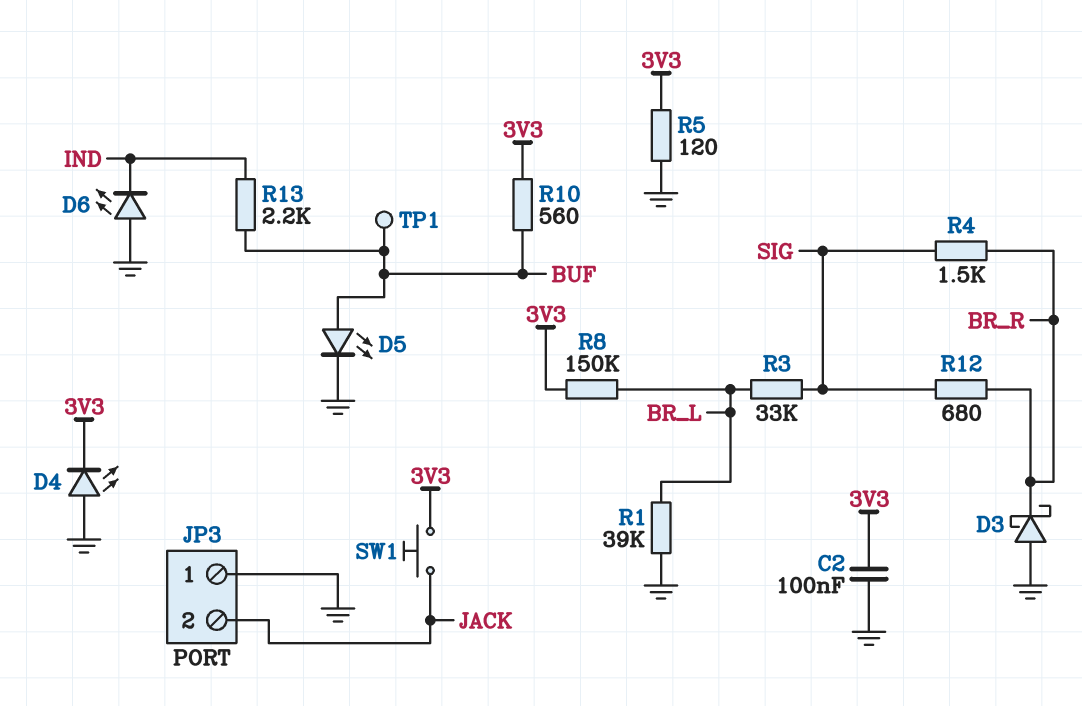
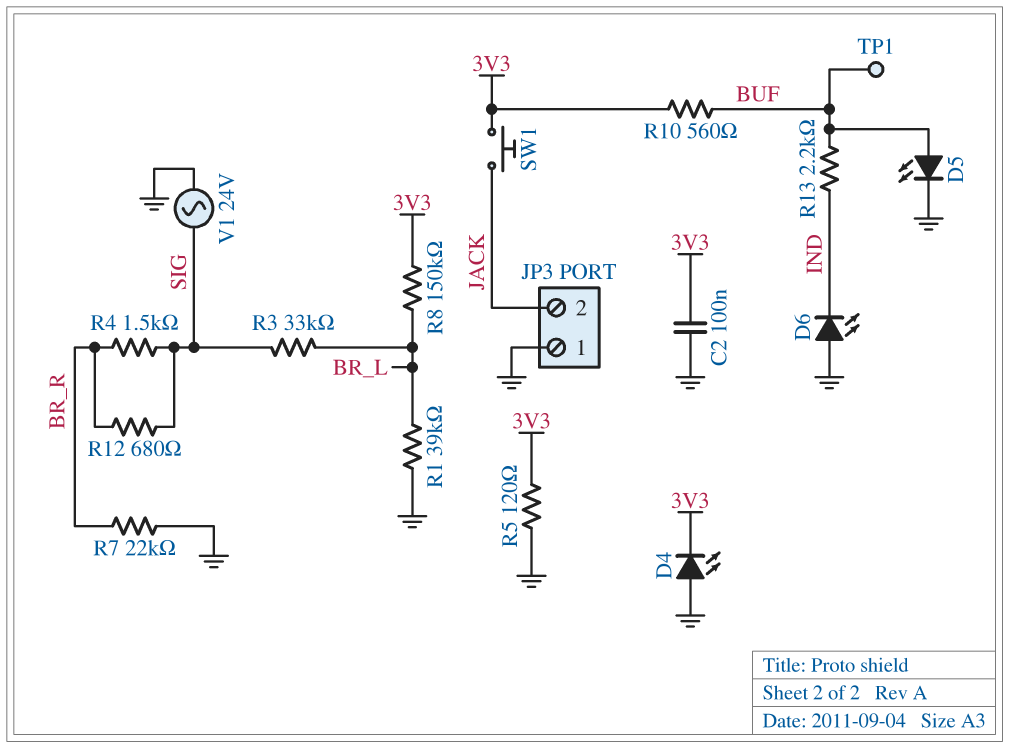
D3: schottky (A GND, K BR_R) -> none
R7: none -> 22k (BR_R, GND)
V1: none -> AC 24V (GND, SIG)

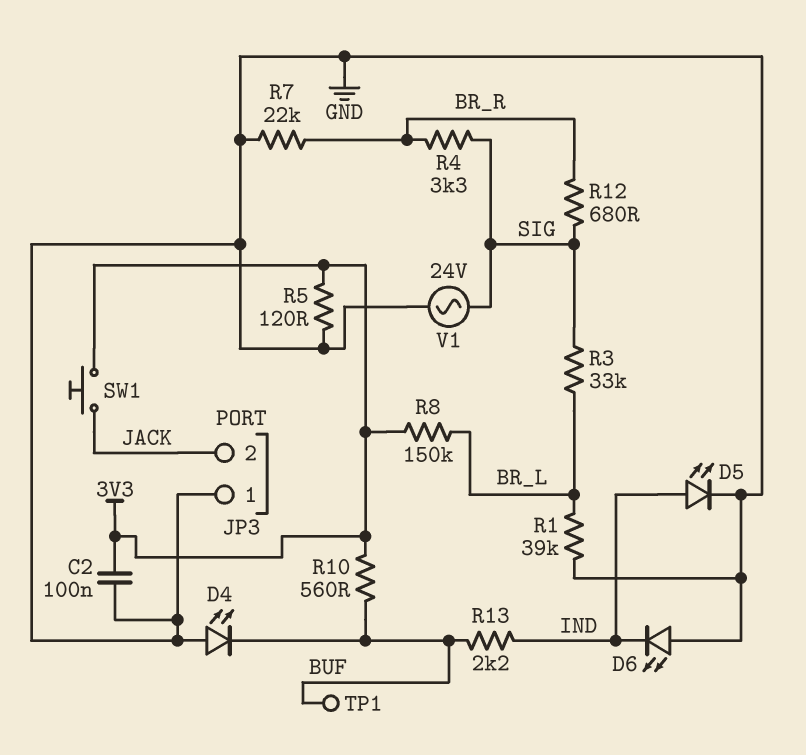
D4: LED (A GND, K 3V3) -> LED (A GND, K BUF)
D5: LED (A BUF, K GND) -> LED (A IND, K GND)
R4: 1.5k (BR_R, SIG) -> 3.3k (BR_R, SIG)

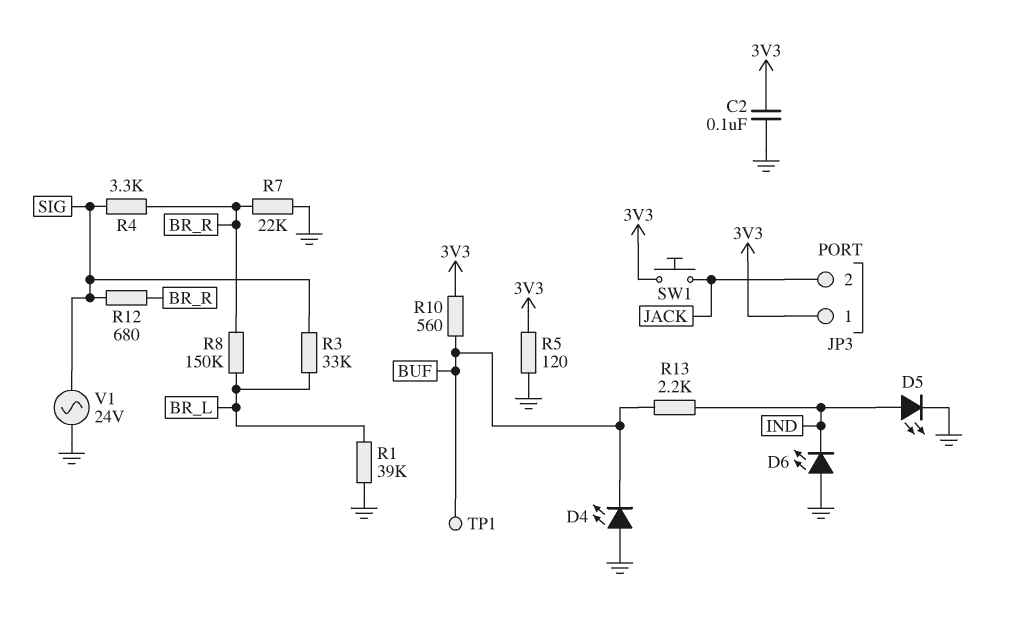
JP3 pin 1: GND -> 3V3
R8: 150k (3V3, BR_L) -> 150k (BR_L, BR_R)

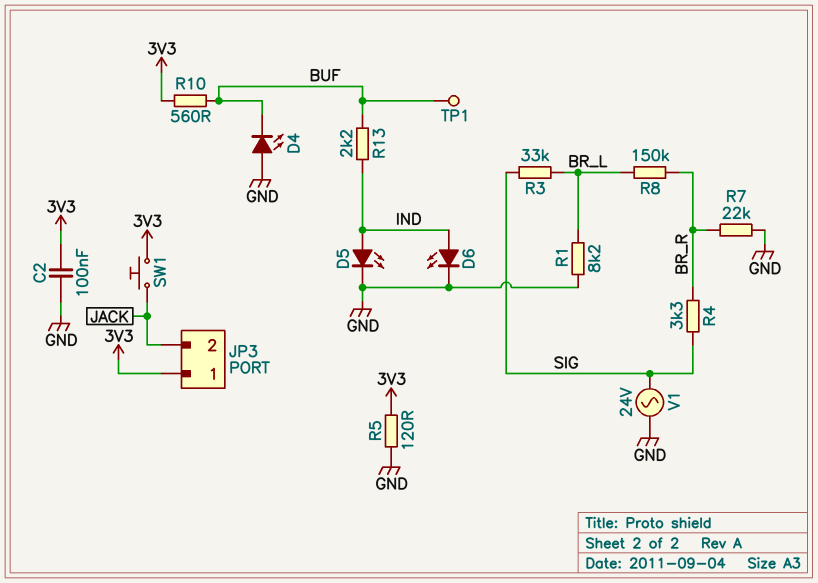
D6: LED (A GND, K IND) -> LED (A IND, K GND)
R1: 39k (BR_L, GND) -> 8.2k (BR_L, GND)
R12: 680 (BR_R, SIG) -> none

